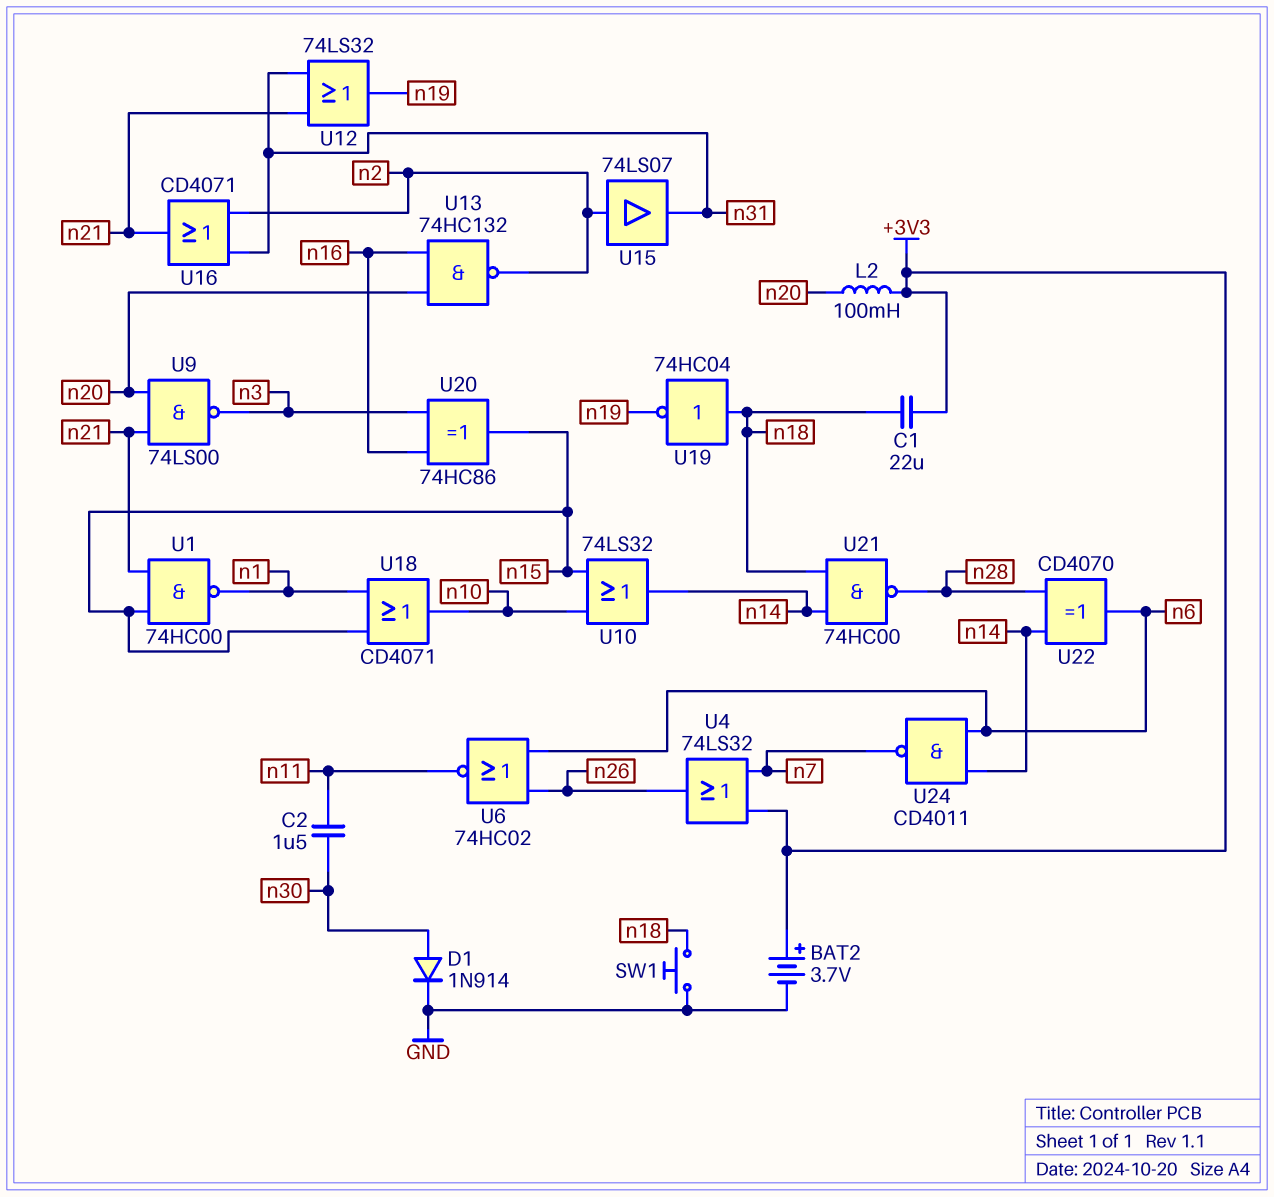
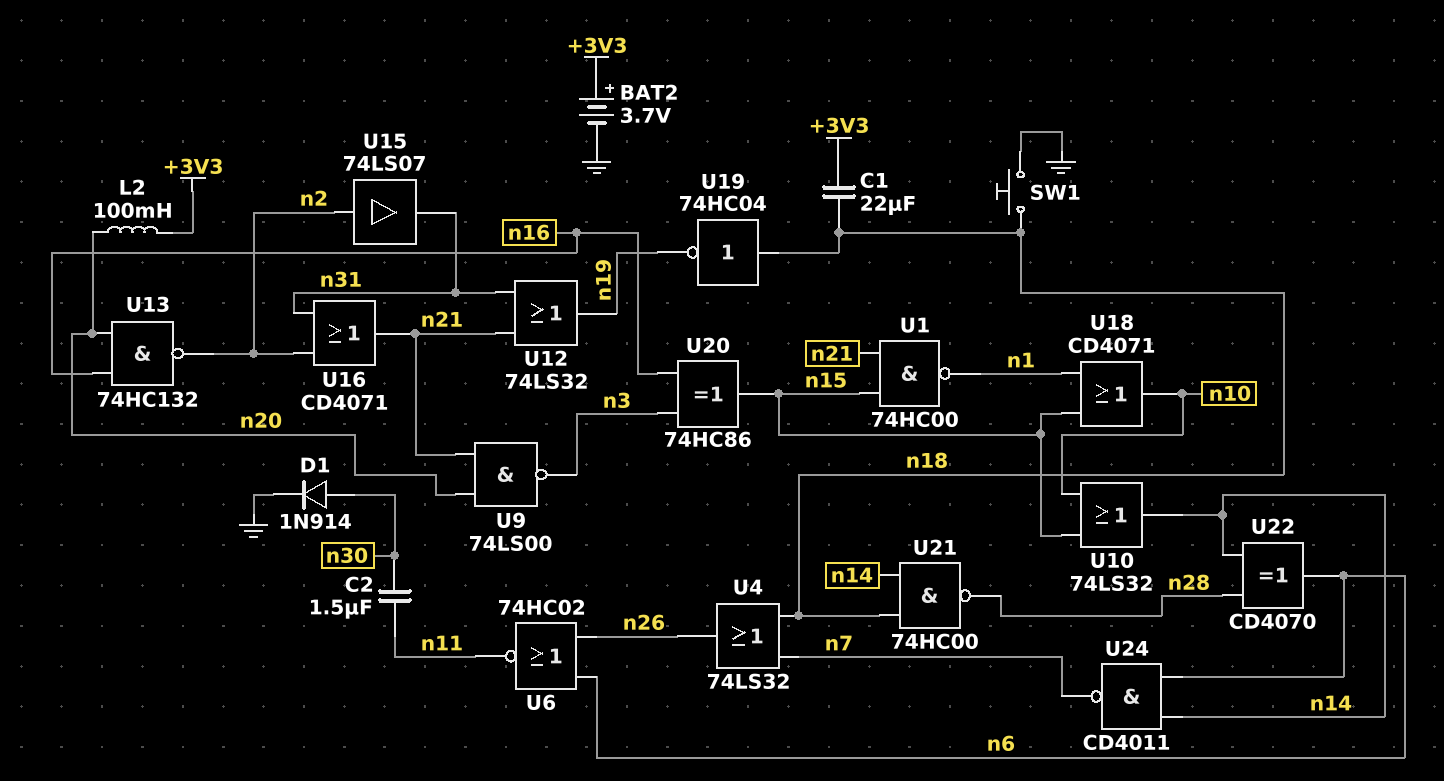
U4: OR 74LS32 (in +3V3, in n7, out n26) -> OR 74LS32 (in n7, in n18, out n26)

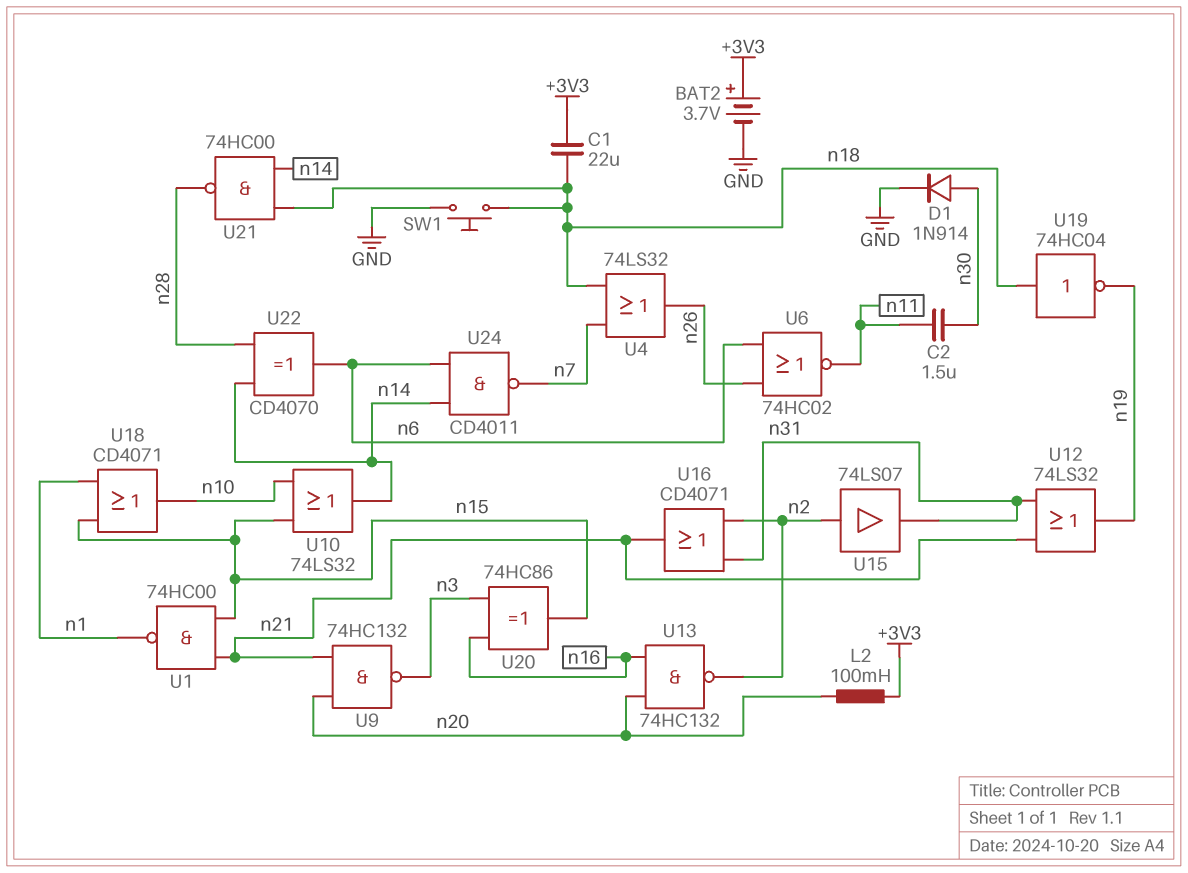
U9: NAND 74LS00 (in n20, in n21, out n3) -> NAND 74HC132 (in n20, in n21, out n3)

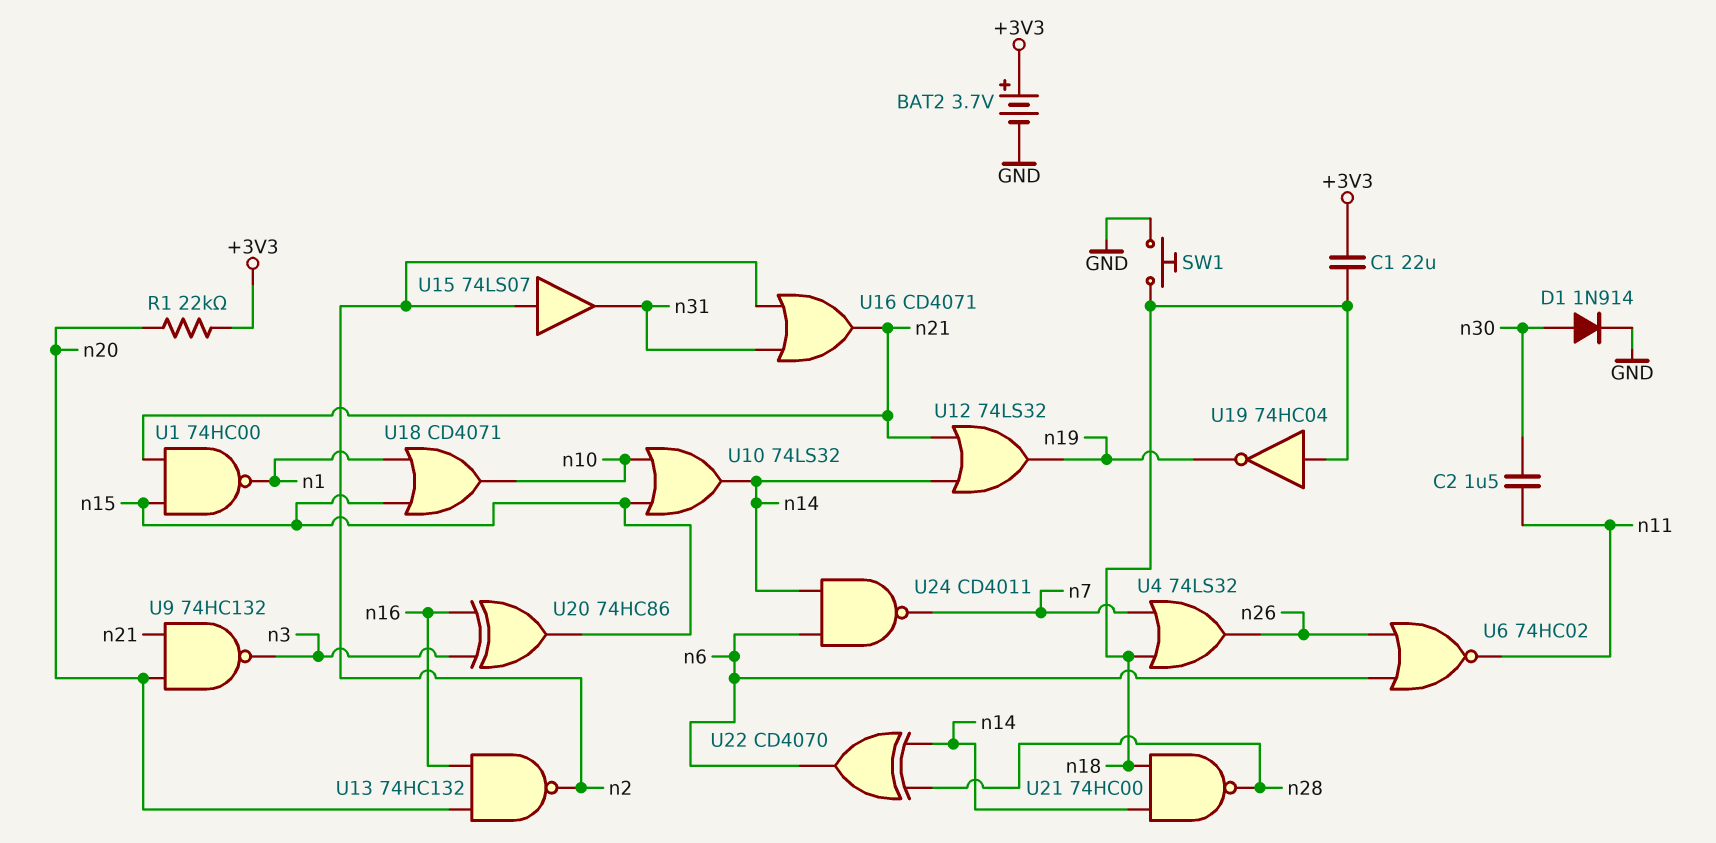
L2: 100mH (+3V3, n20) -> none
R1: none -> 22k (+3V3, n20)
U12: OR 74LS32 (in n21, in n31, out n19) -> OR 74LS32 (in n14, in n21, out n19)

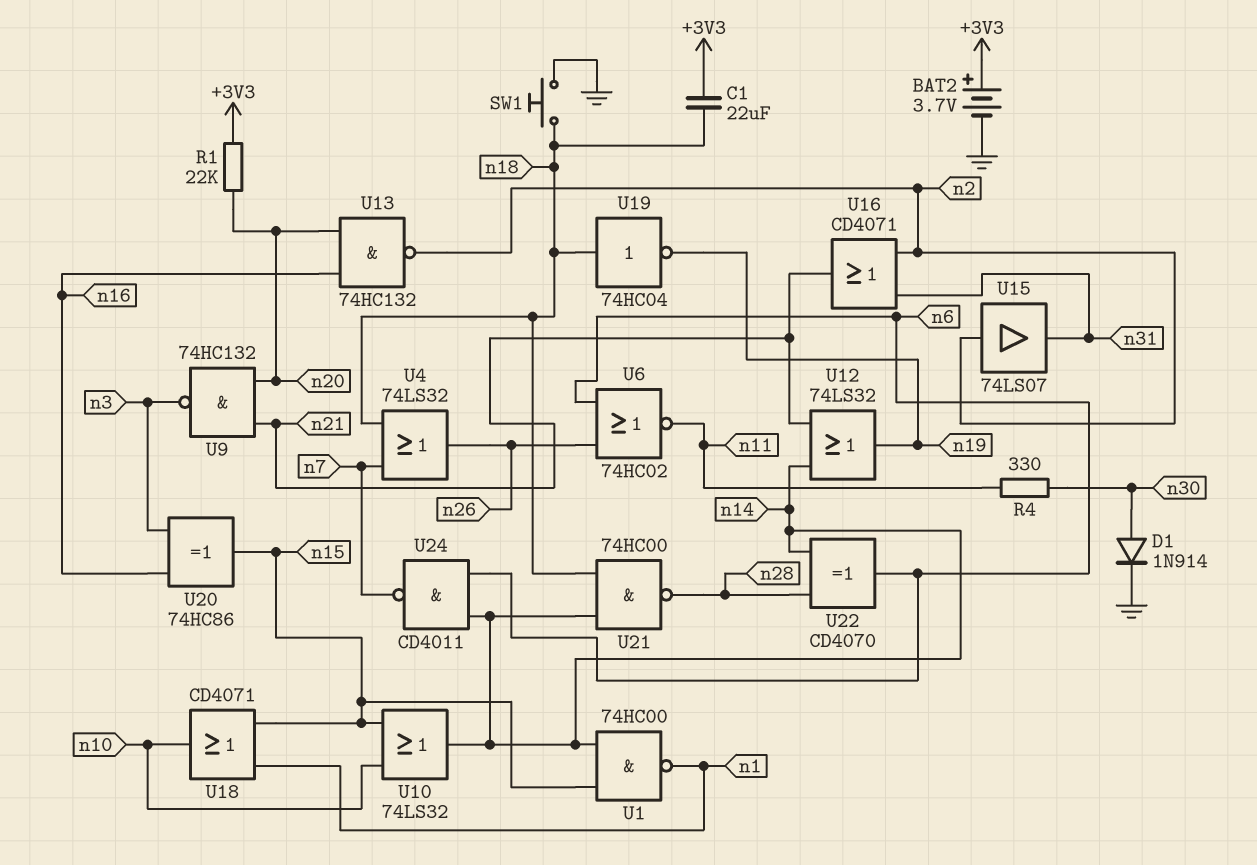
C2: 1.5uF (n11, n30) -> none
R4: none -> 330 (n11, n30)
U1: NAND 74HC00 (in n15, in n21, out n1) -> NAND 74HC00 (in n14, in n15, out n1)

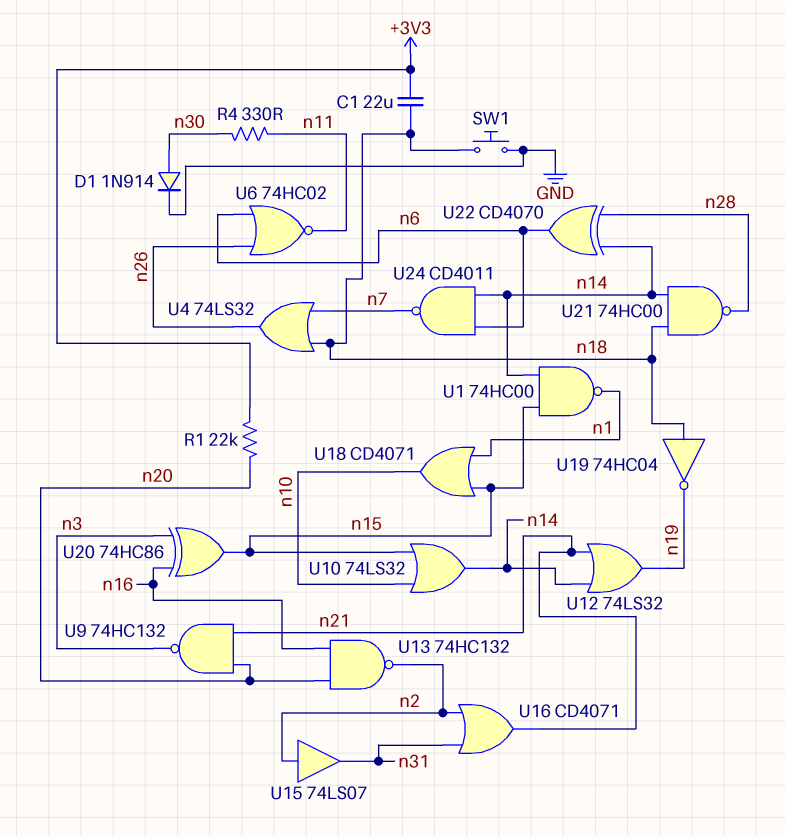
BAT2: 3.7V (plus +3V3, minus GND) -> none

